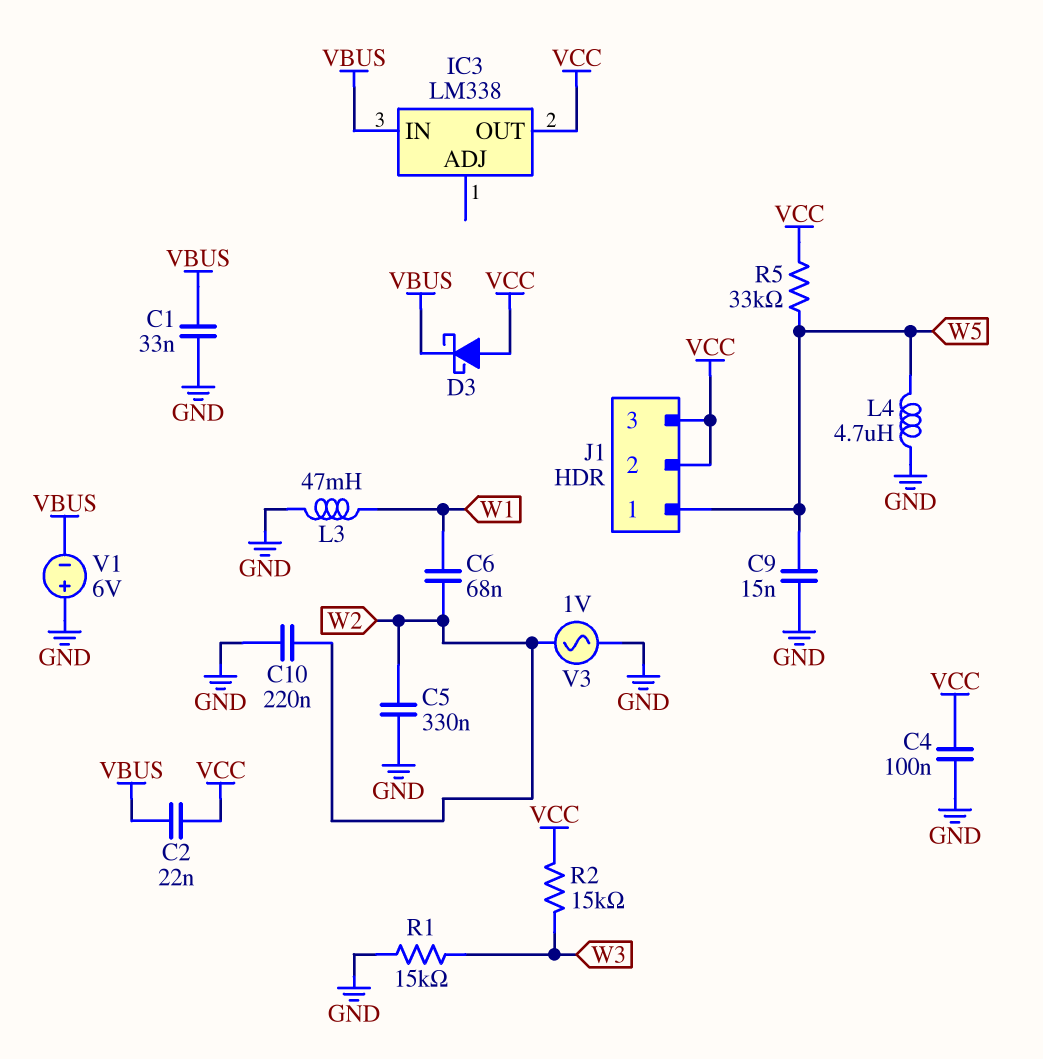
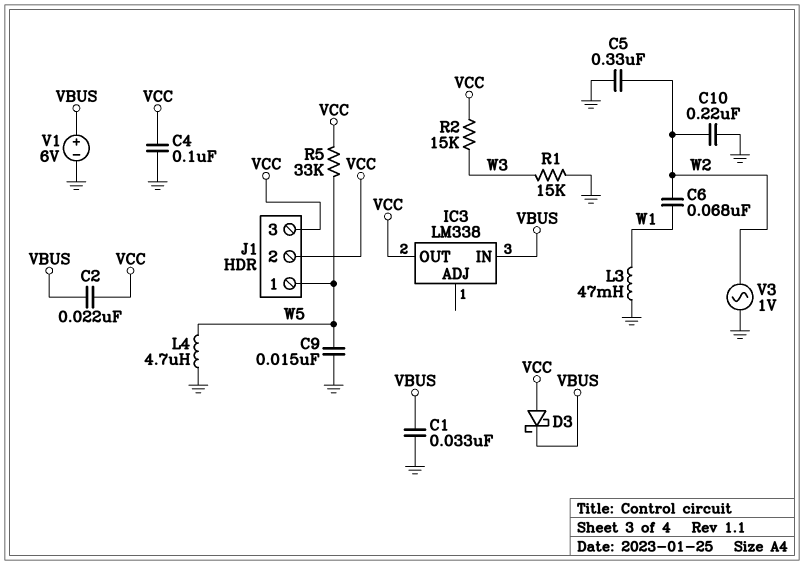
V1: 6V (plus GND, minus VBUS) -> 6V (plus VBUS, minus GND)

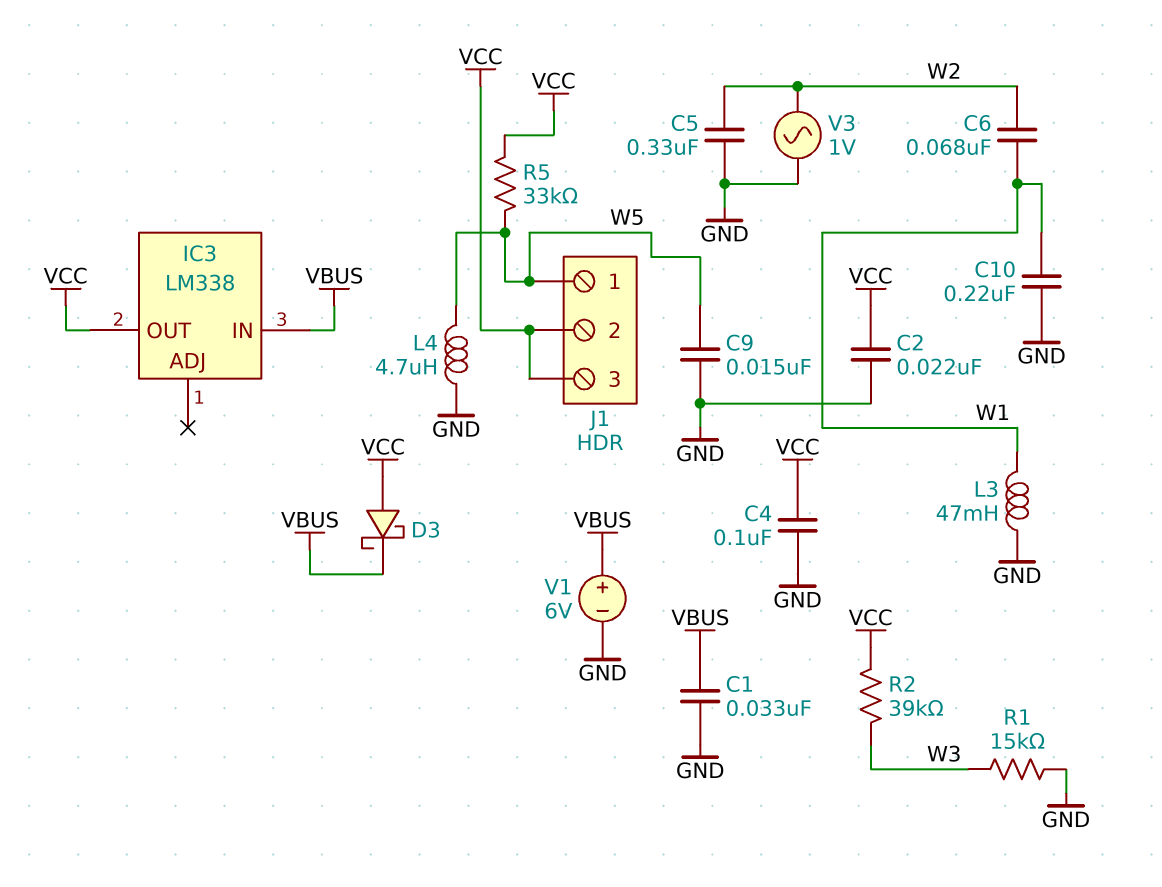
C2: 22nF (VBUS, VCC) -> 22nF (GND, VCC)
C10: 220nF (GND, W2) -> 220nF (GND, W1)
R2: 15k (VCC, W3) -> 39k (VCC, W3)

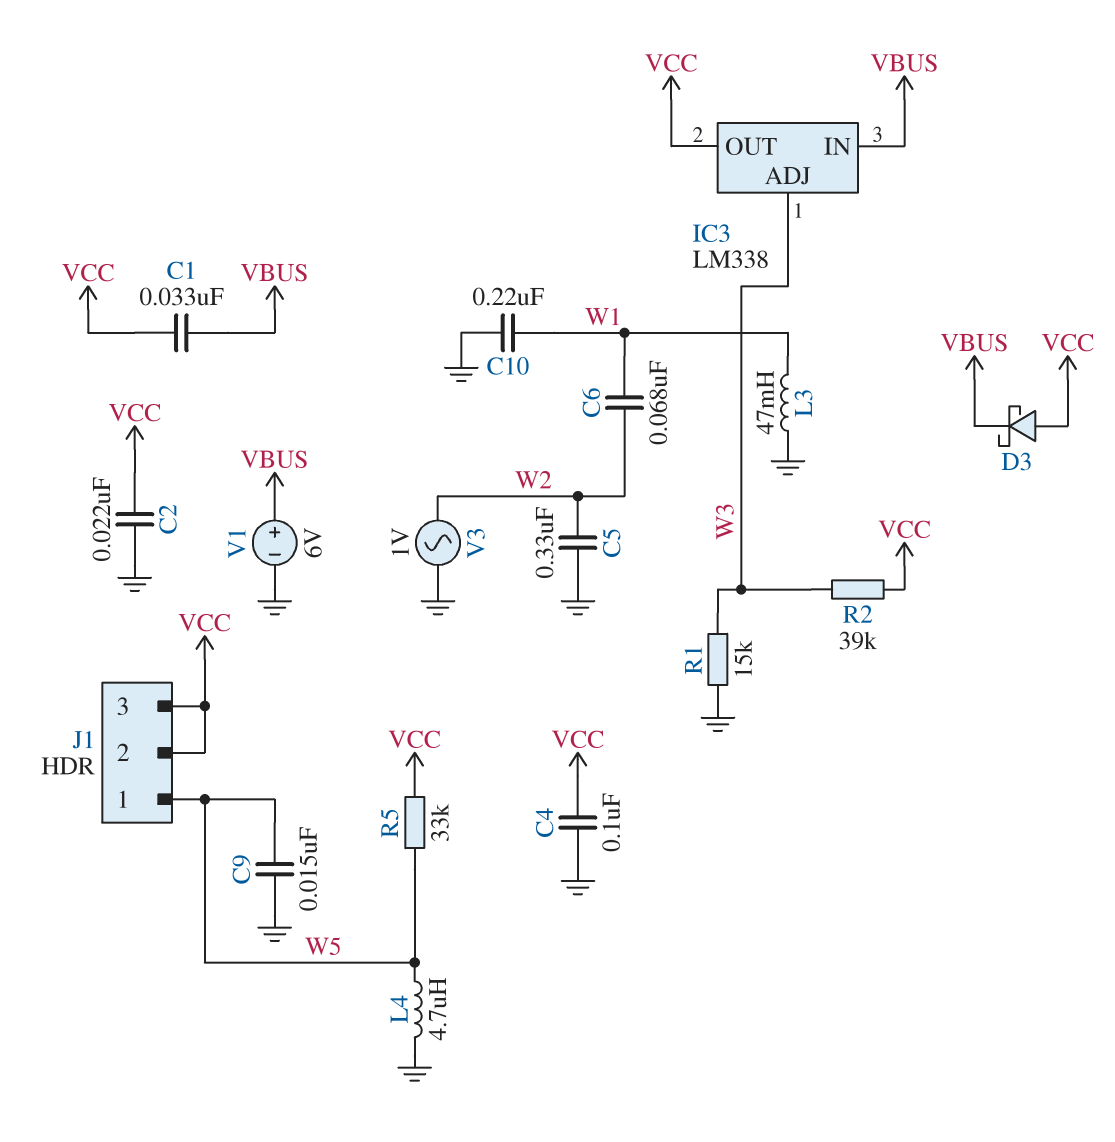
C1: 33nF (GND, VBUS) -> 33nF (VBUS, VCC)
IC3 pin ADJ: none -> W3

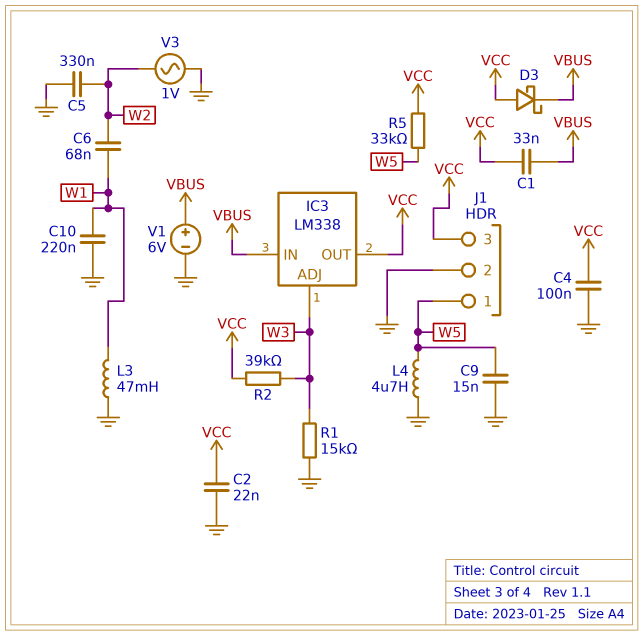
J1 pin 2: VCC -> GND

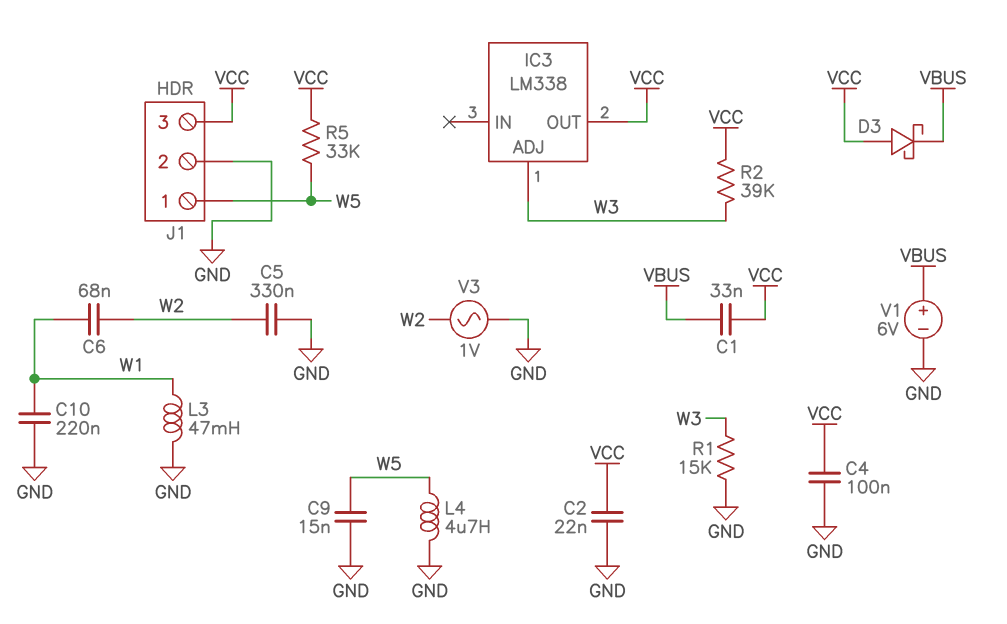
IC3 pin IN: VBUS -> none

